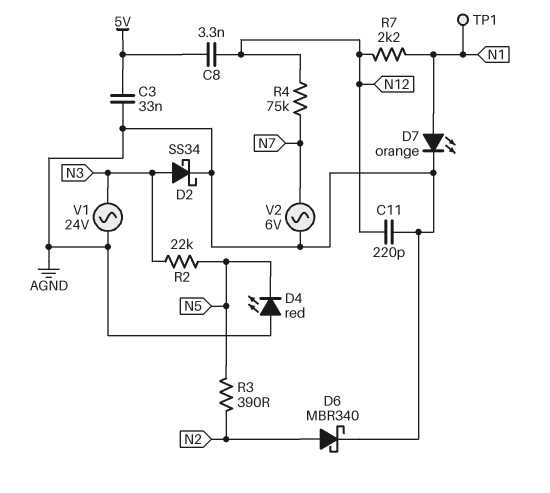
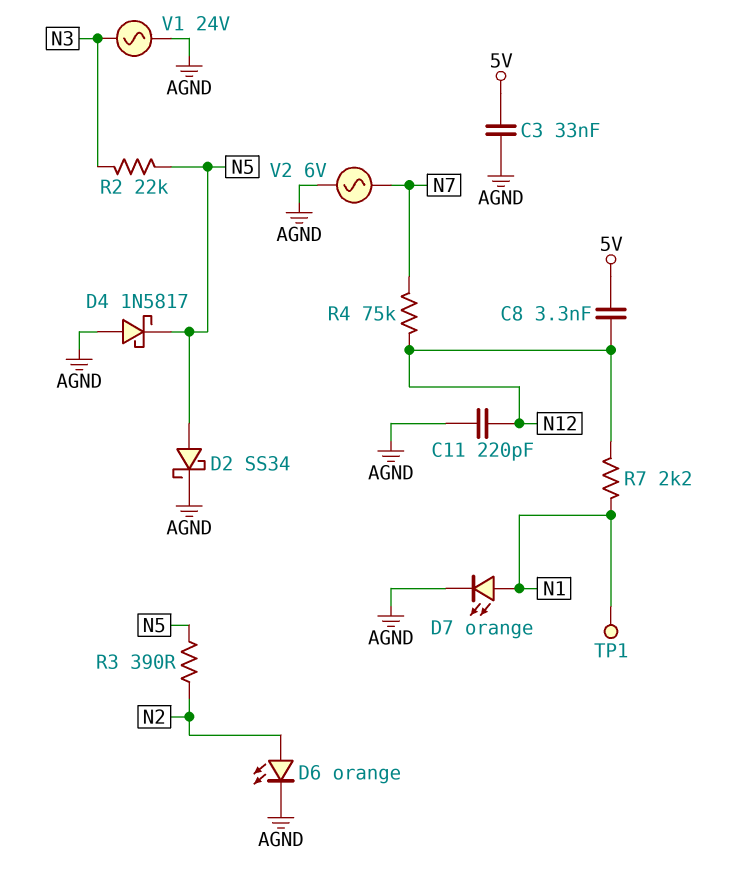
D2: schottky SS34 (A N3, K AGND) -> schottky SS34 (A N5, K AGND)
D4: LED red (A AGND, K N5) -> schottky 1N5817 (A AGND, K N5)
D6: schottky MBR340 (A N2, K AGND) -> LED orange (A N2, K AGND)

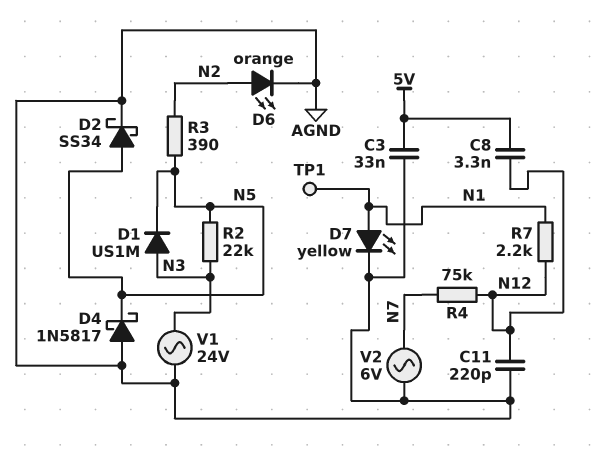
D1: none -> diode US1M (A N3, K N5)
D7: LED orange (A N1, K AGND) -> LED yellow (A N1, K AGND)

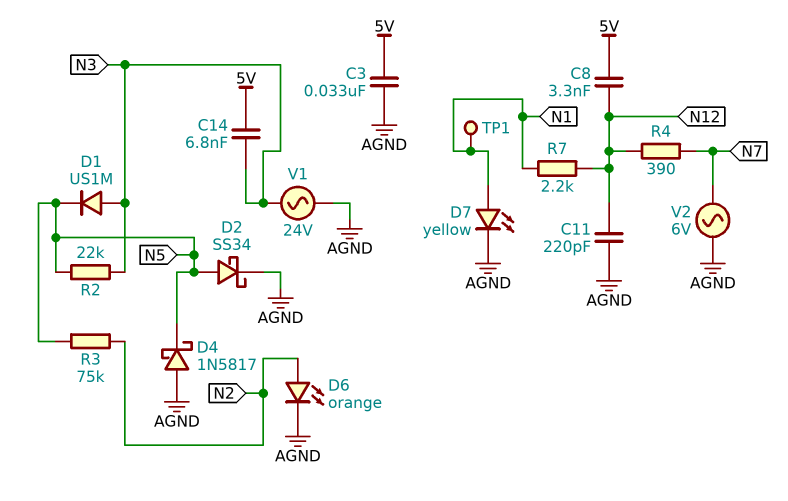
C14: none -> 6.8nF (5V, N3)
R3: 390 (N2, N5) -> 75k (N2, N5)
R4: 75k (N7, N12) -> 390 (N7, N12)

